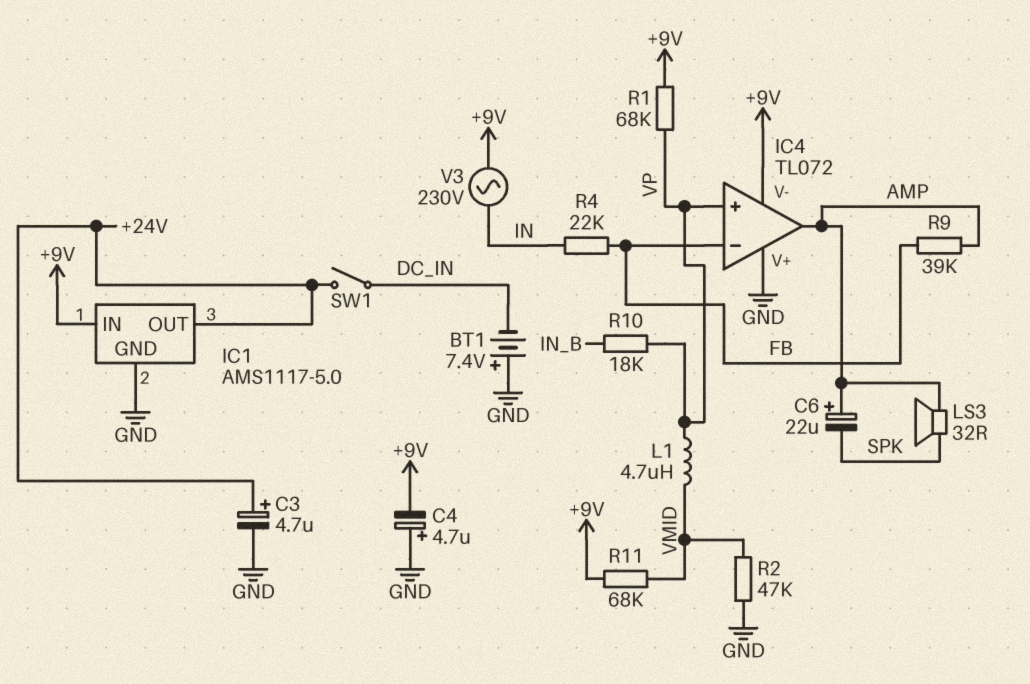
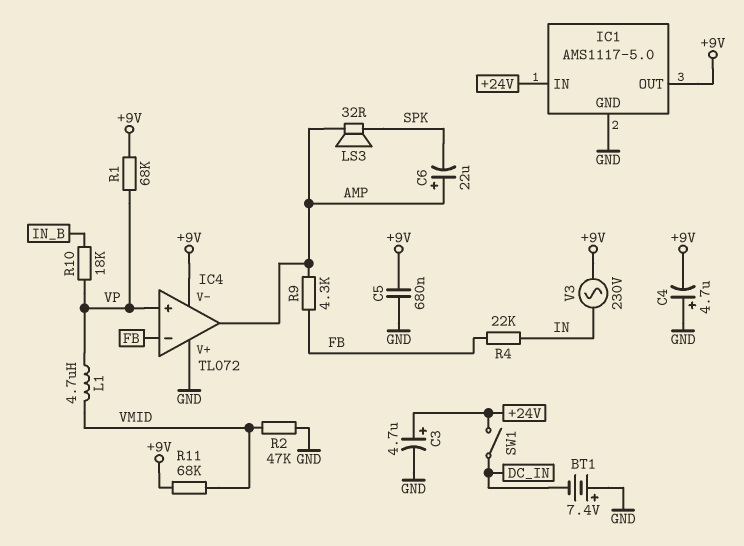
C5: none -> 680nF (+9V, GND)
IC1 pin IN: +9V -> +24V
IC1 pin OUT: +24V -> +9V
R9: 39k (AMP, FB) -> 4.3k (AMP, FB)

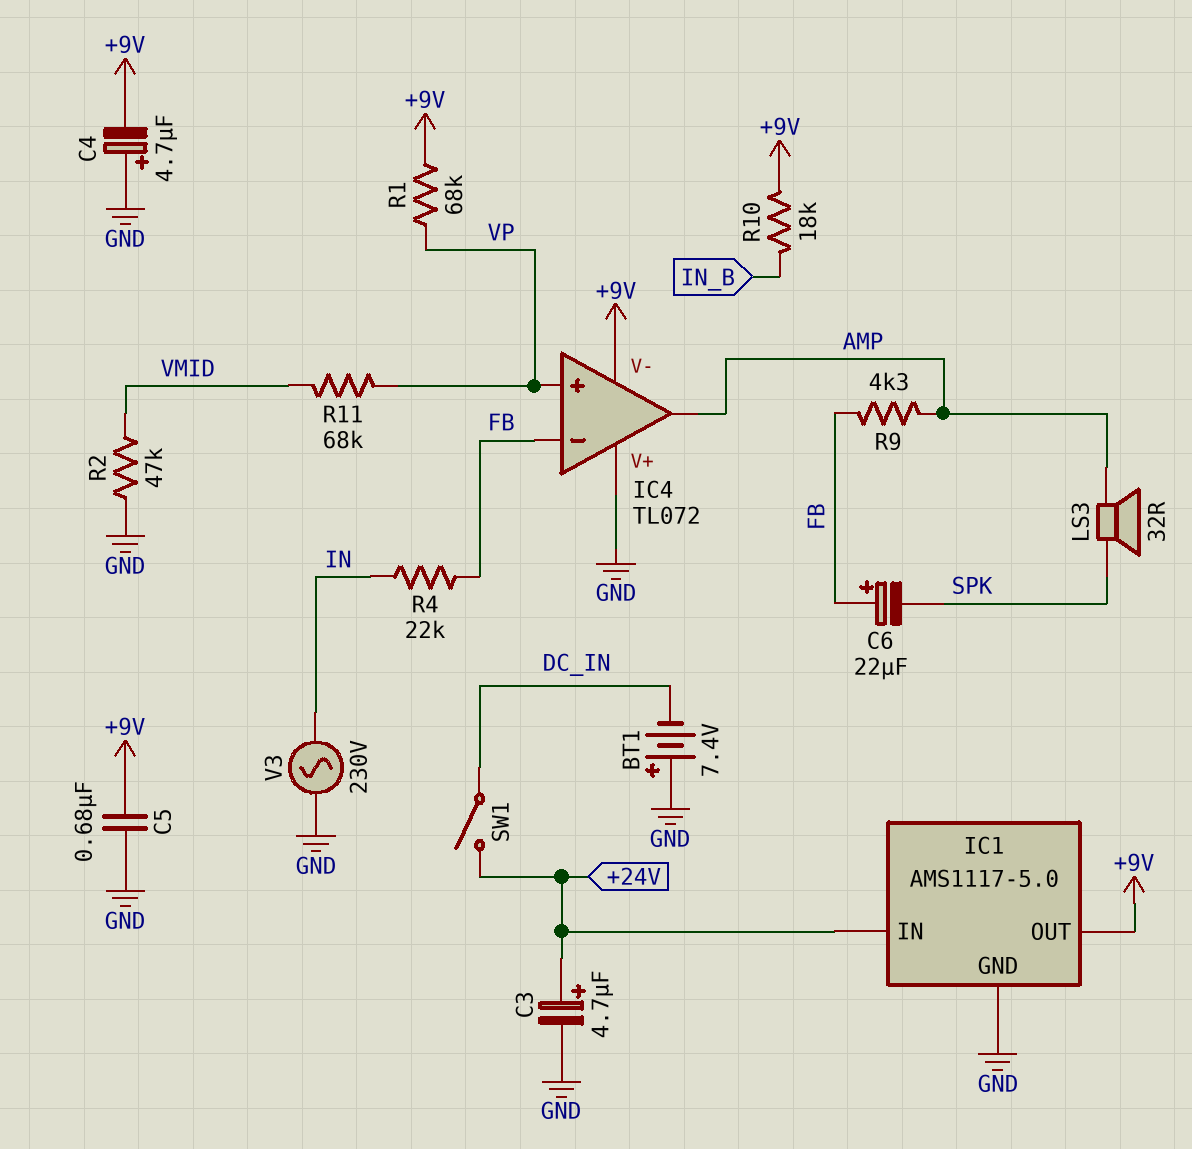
C6: 22uF (plus AMP, minus SPK) -> 22uF (plus FB, minus SPK)
L1: 4.7uH (VMID, VP) -> none
R10: 18k (IN_B, VP) -> 18k (+9V, IN_B)
R11: 68k (+9V, VMID) -> 68k (VMID, VP)
V3: AC 230V (+9V, IN) -> AC 230V (GND, IN)

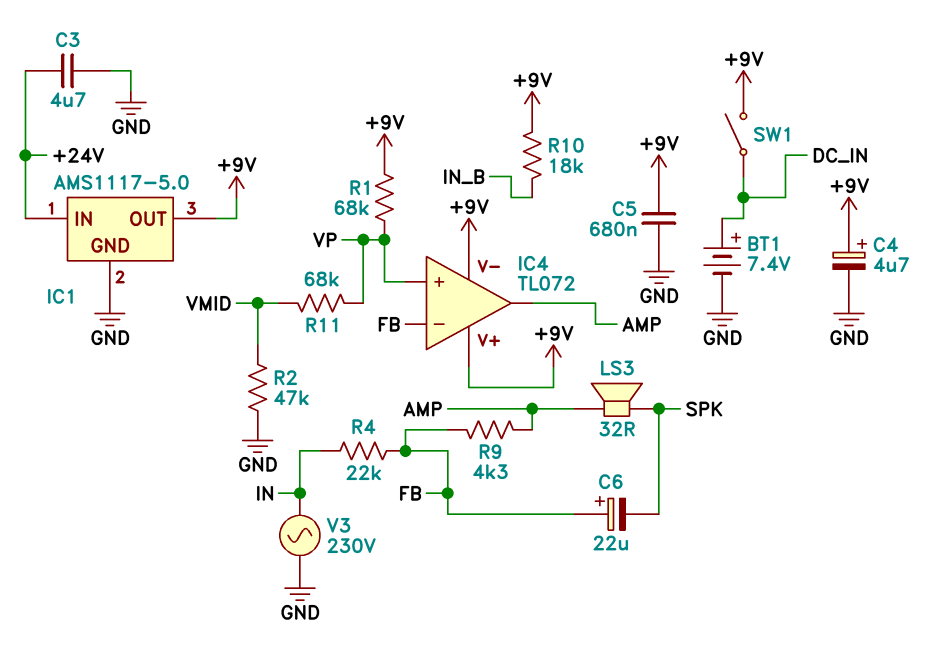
BT1: 7.4V (plus GND, minus DC_IN) -> 7.4V (plus DC_IN, minus GND)
C3: 4.7uF (plus +24V, minus GND) -> 4.7uF (+24V, GND)
C4: 4.7uF (plus GND, minus +9V) -> 4.7uF (plus +9V, minus GND)
IC4 pin V+: GND -> +9V
SW1: switch (+24V, DC_IN) -> switch (+9V, DC_IN)

